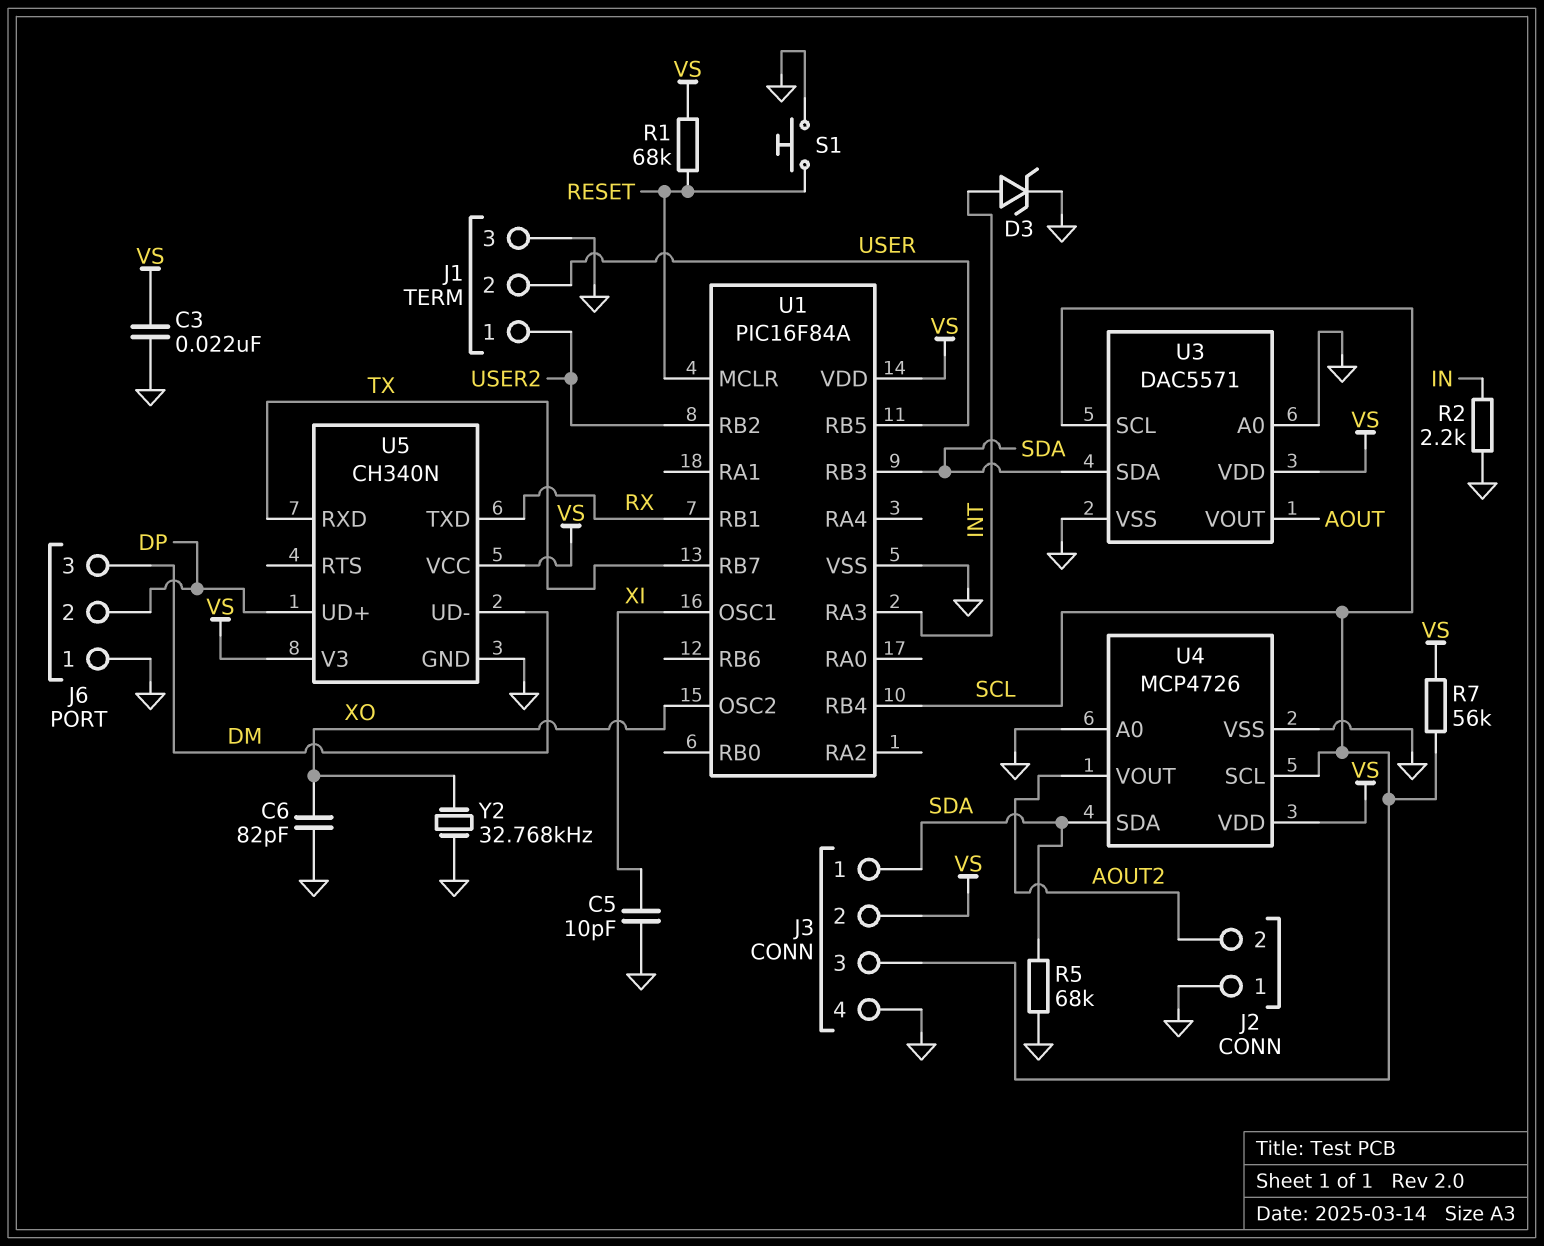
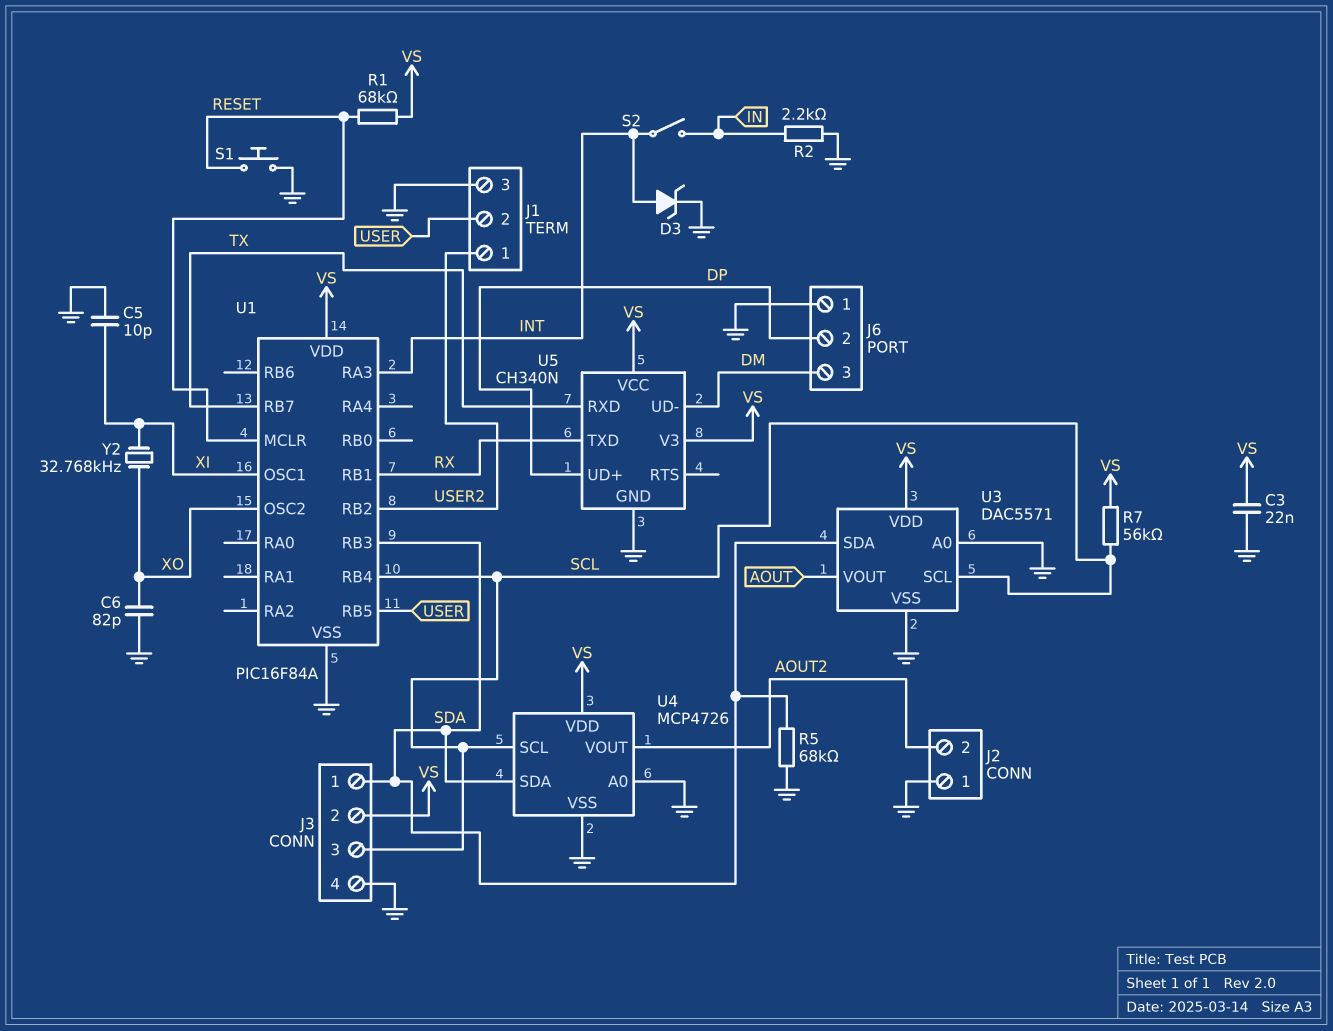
S2: none -> switch (IN, INT)
Y2: 32.768kHz (GND, XO) -> 32.768kHz (XI, XO)

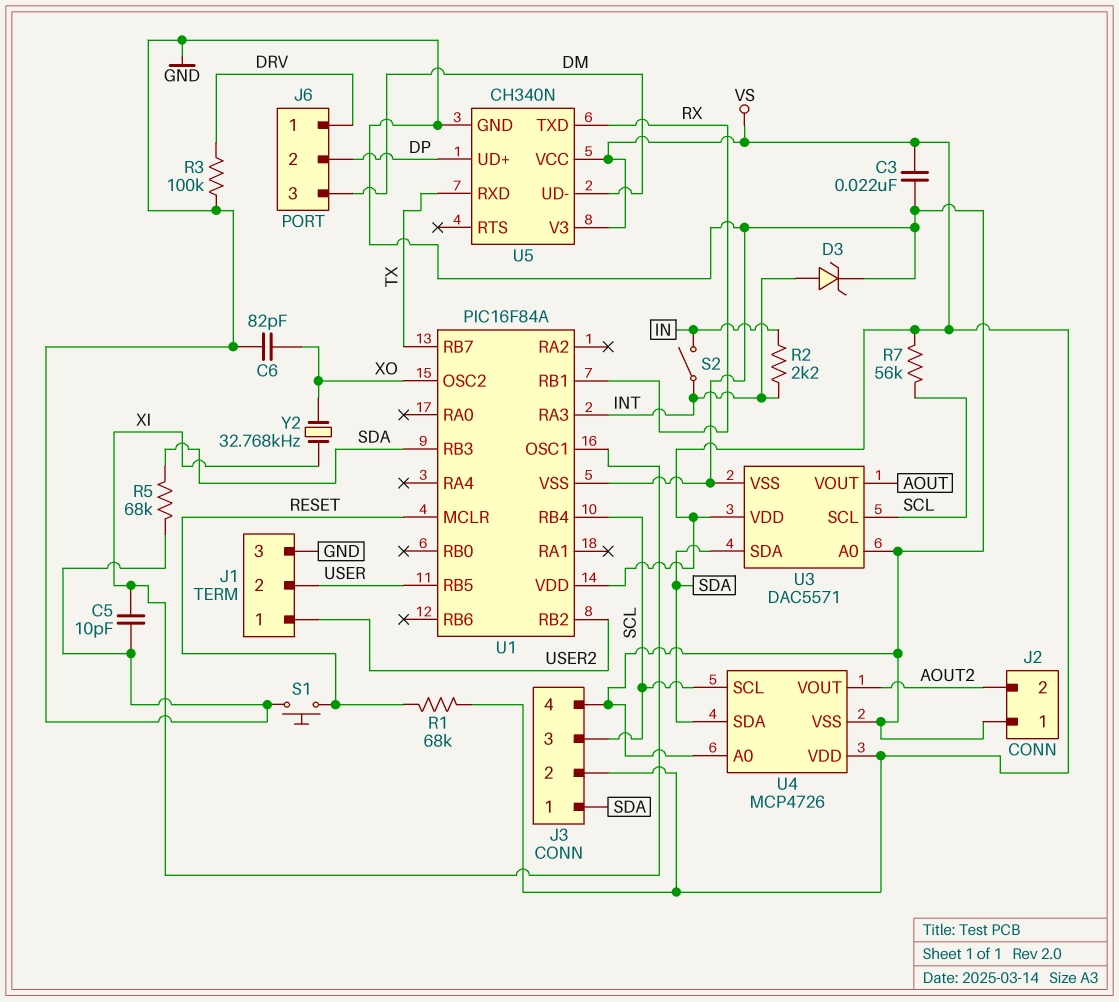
J6 pin 1: GND -> DRV
R2: 2.2k (GND, IN) -> 2.2k (IN, INT)
R3: none -> 100k (DRV, GND)

